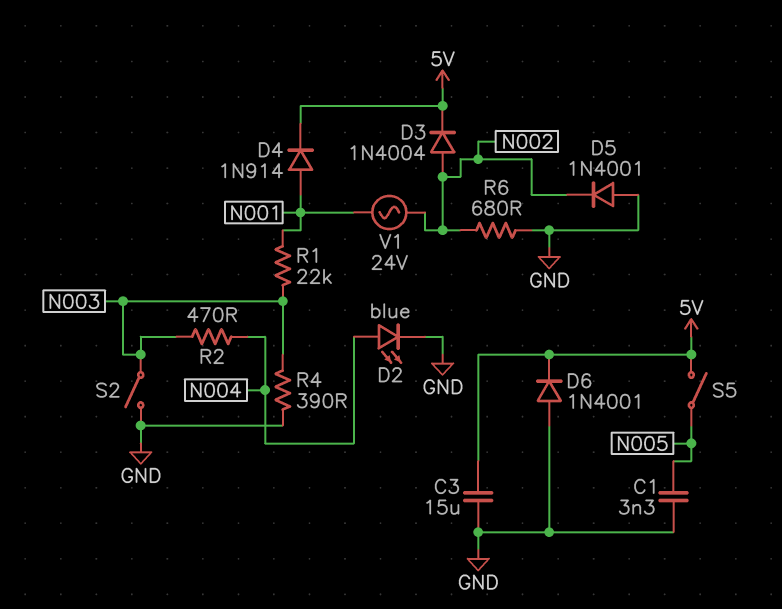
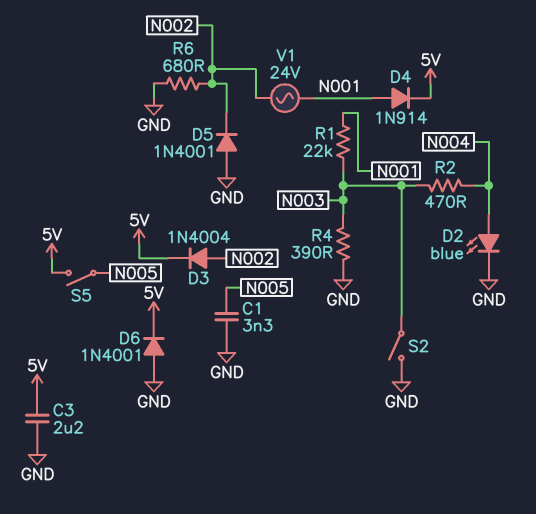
C3: 15uF (5V, GND) -> 2.2uF (5V, GND)

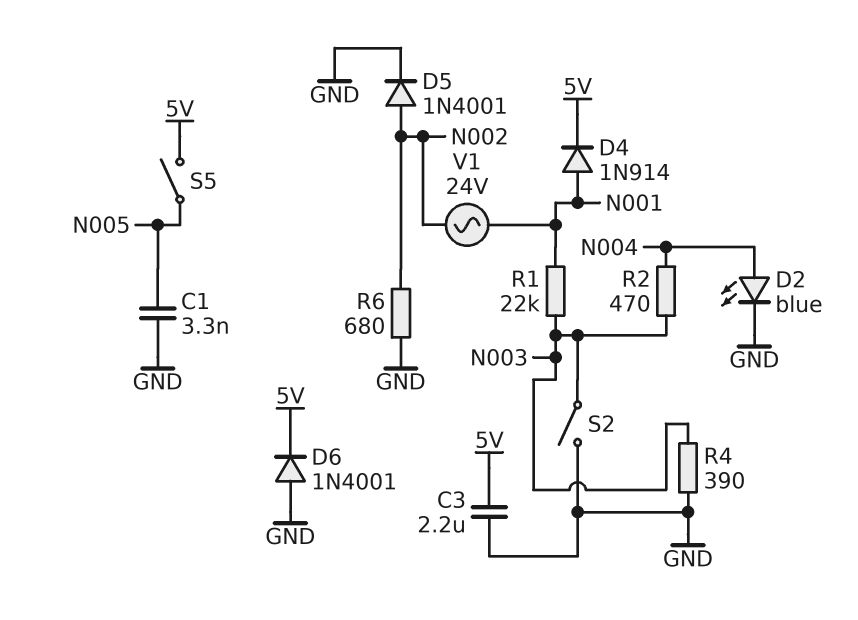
D3: diode 1N4004 (A N002, K 5V) -> none
D5: diode 1N4001 (A GND, K N002) -> diode 1N4001 (A N002, K GND)

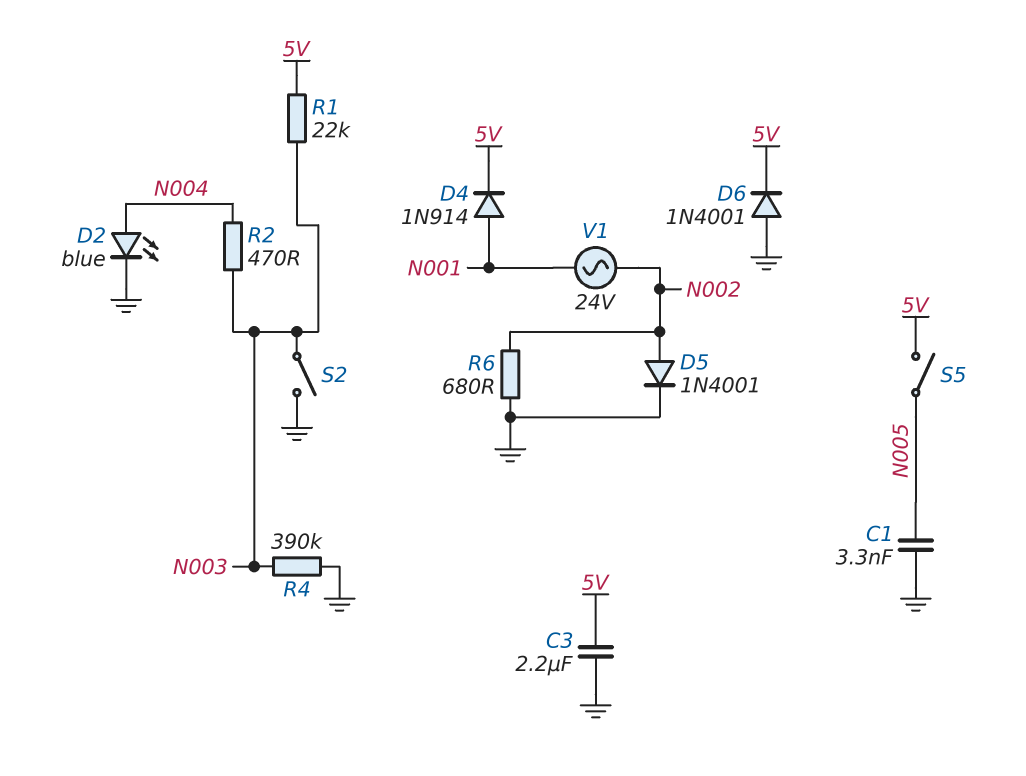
R1: 22k (N001, N003) -> 22k (5V, N003)
R4: 390 (GND, N003) -> 390k (GND, N003)

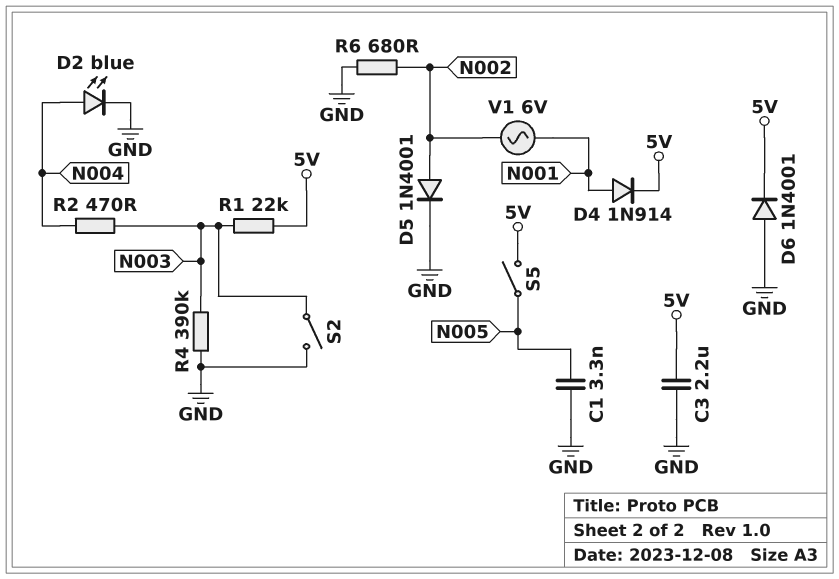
V1: AC 24V (N001, N002) -> AC 6V (N001, N002)

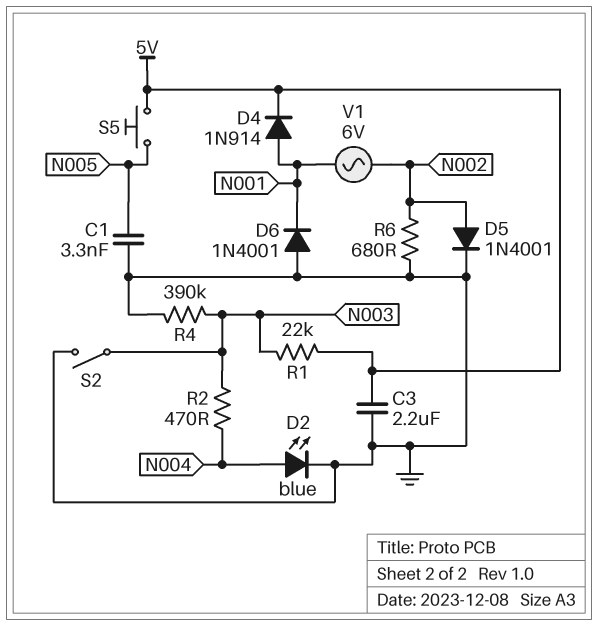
D6: diode 1N4001 (A GND, K 5V) -> diode 1N4001 (A GND, K N001)
S5: switch (5V, N005) -> button (5V, N005)

